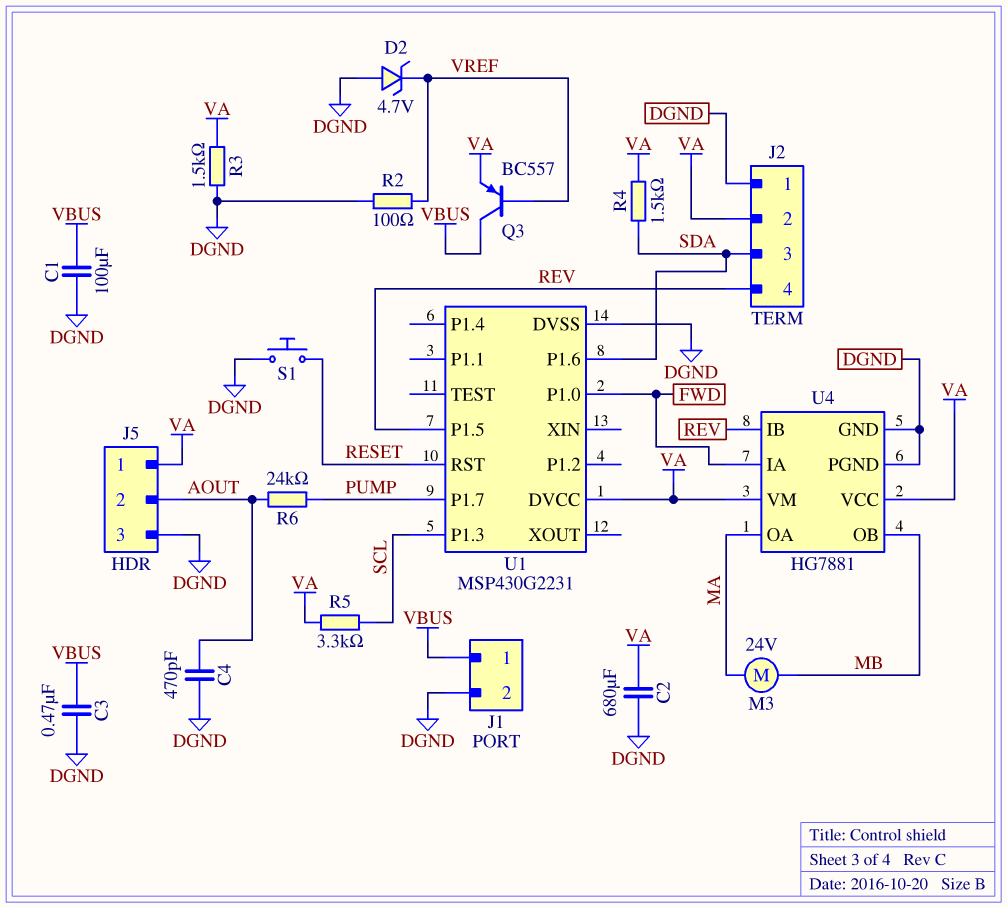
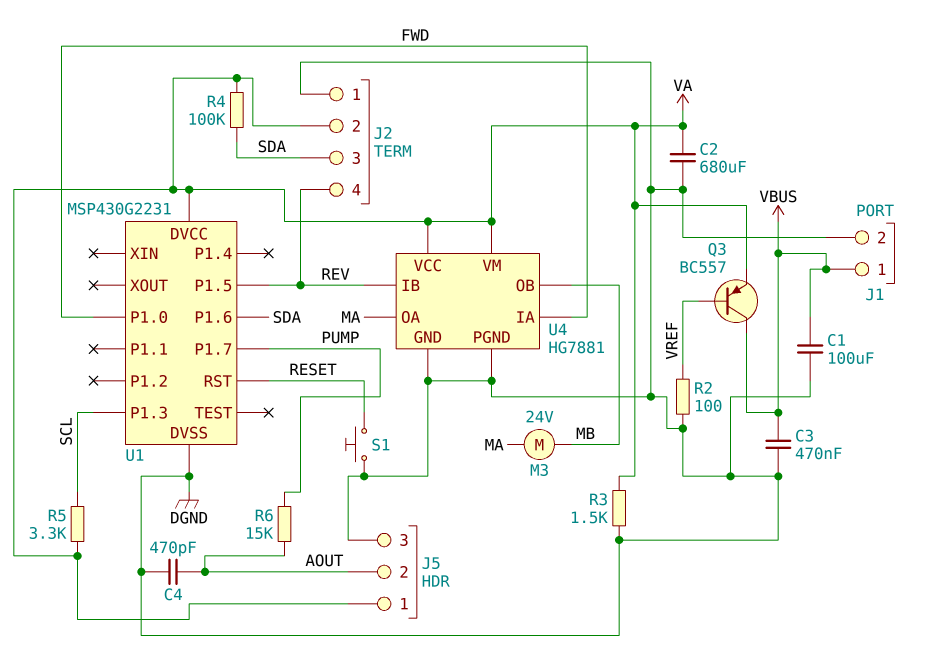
D2: zener 4.7V (A DGND, K VREF) -> none
R4: 1.5k (SDA, VA) -> 100k (SDA, VA)
R6: 24k (AOUT, PUMP) -> 15k (AOUT, PUMP)

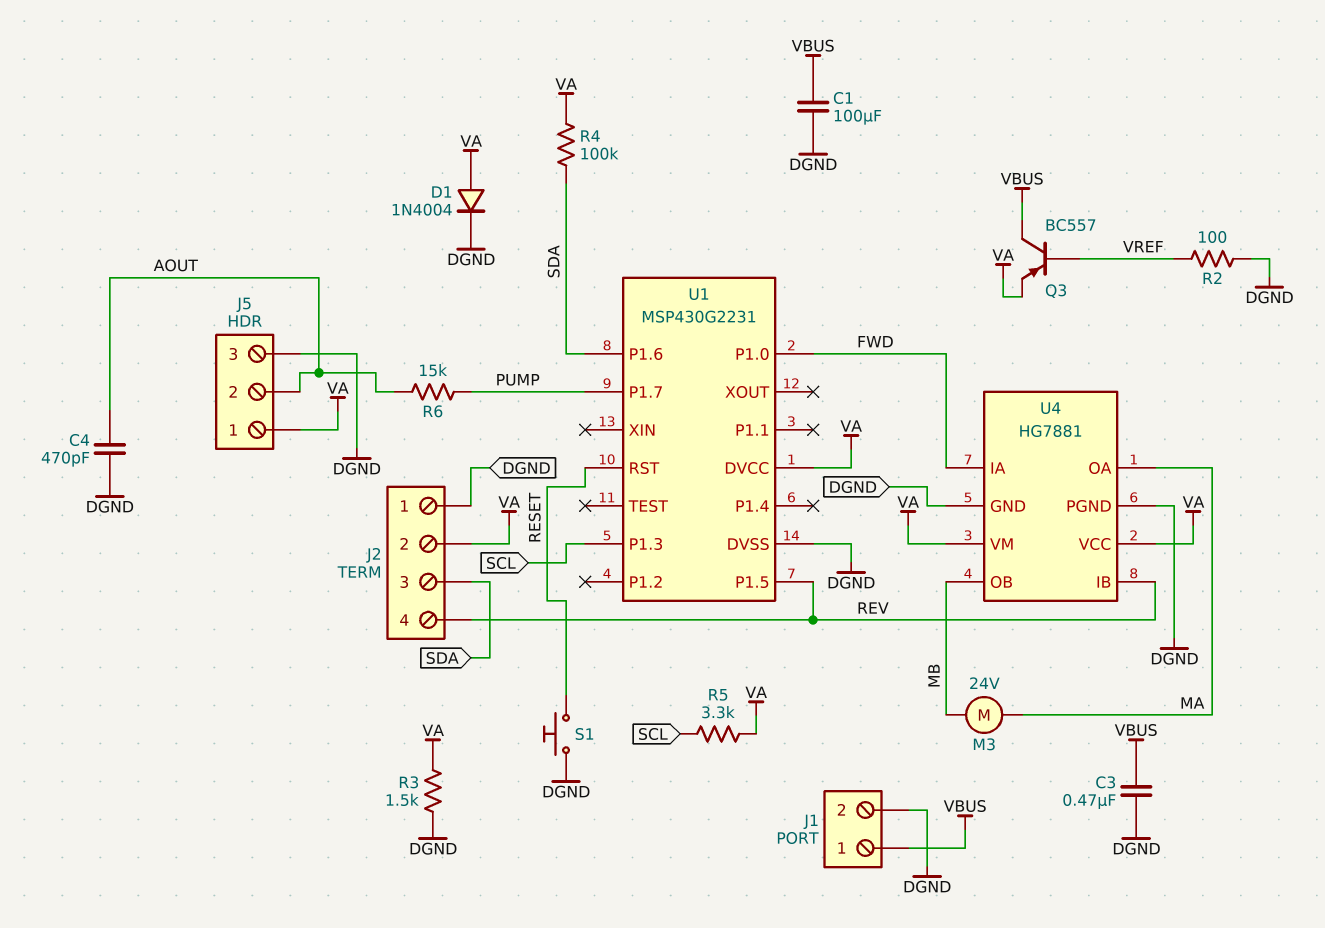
C2: 680uF (DGND, VA) -> none
D1: none -> diode 1N4004 (A VA, K DGND)

